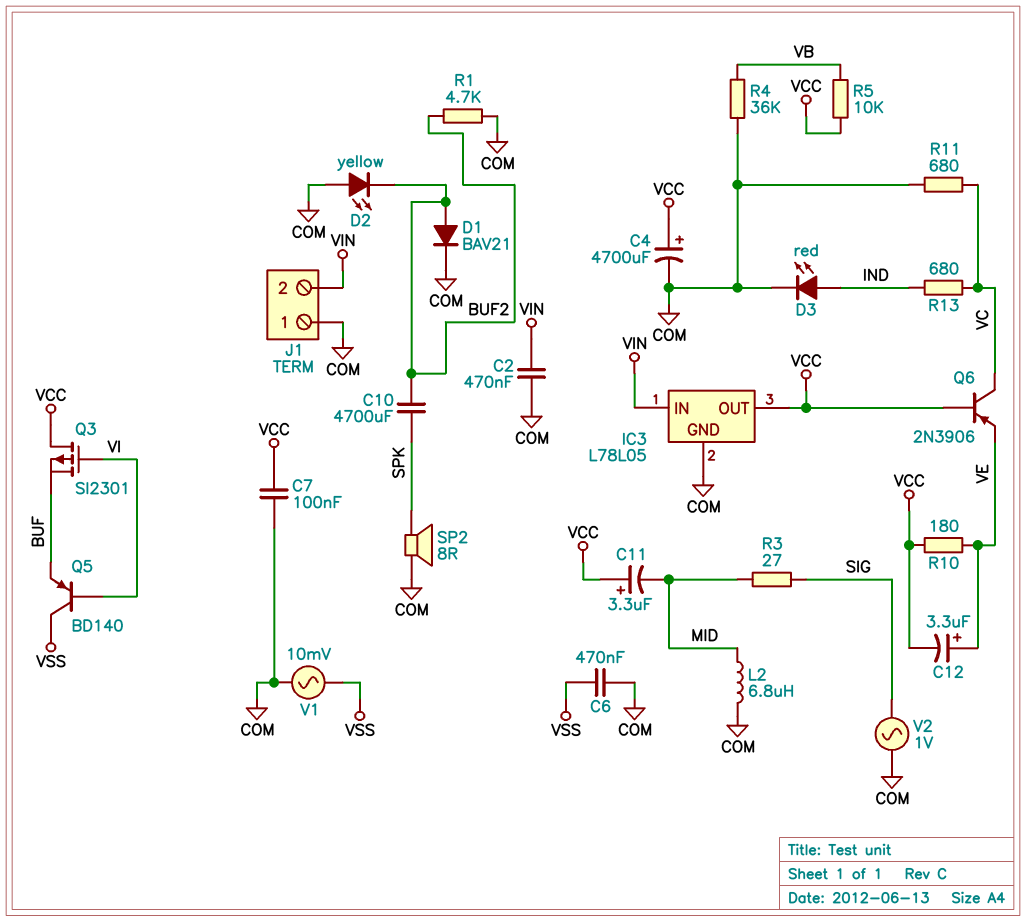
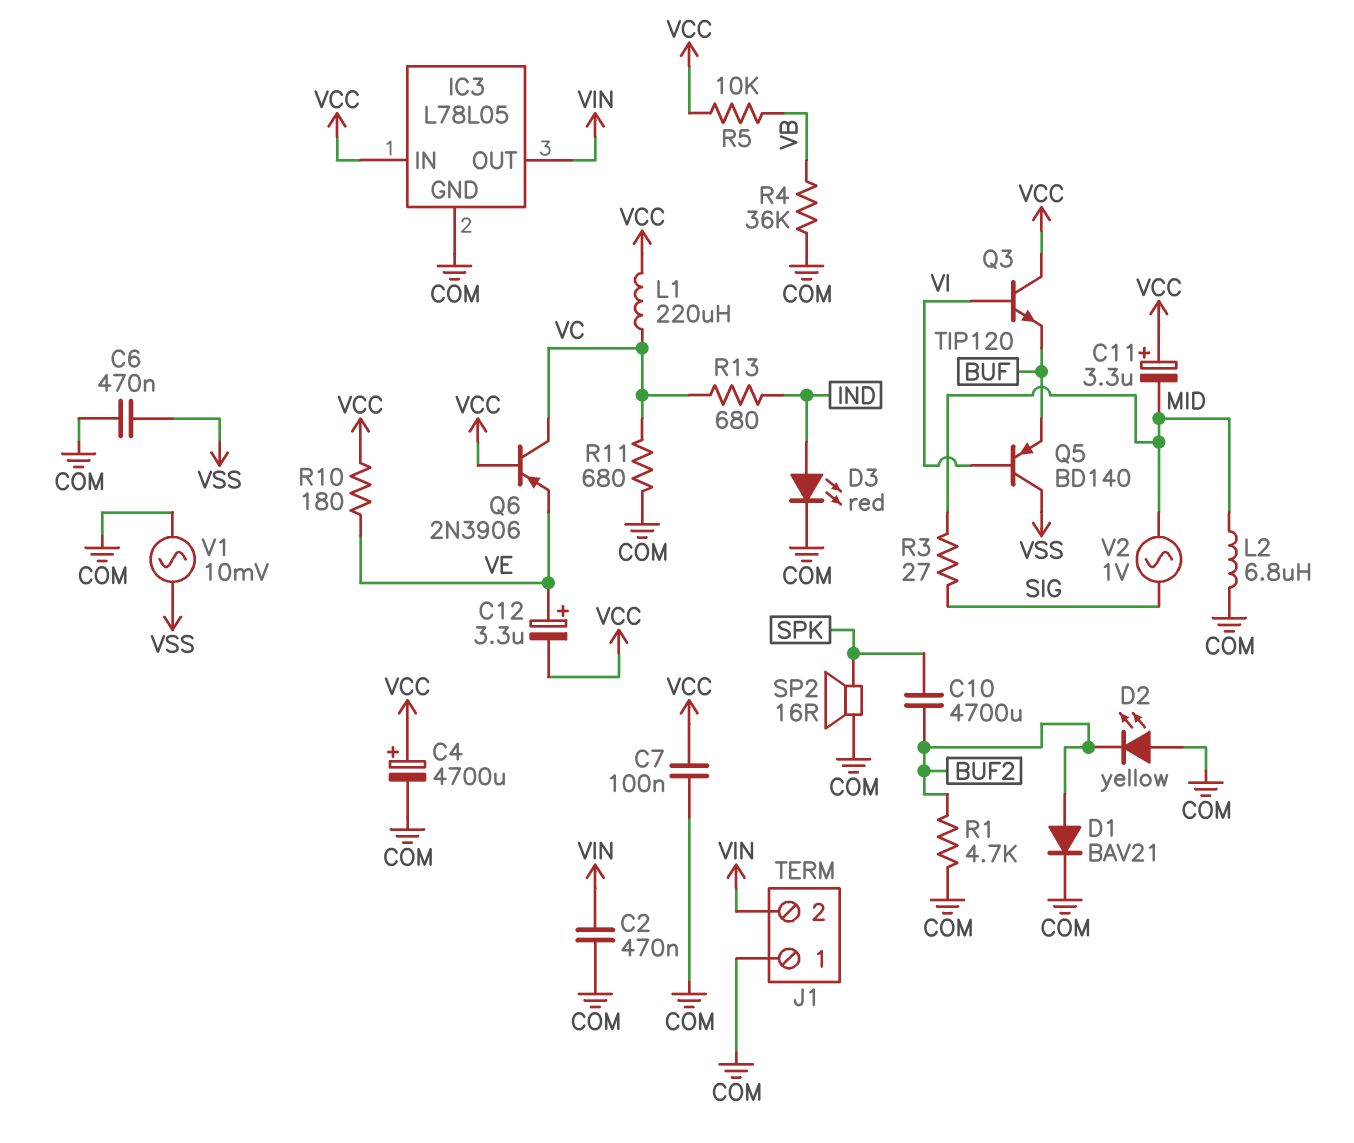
IC3 pin IN: VIN -> VCC
IC3 pin OUT: VCC -> VIN
L1: none -> 220uH (VC, VCC)
Q3: PMOS SI2301 (G VI, D VCC, S BUF) -> NPN TIP120 (B VI, C VCC, E BUF)
SP2: speaker 8R (COM, SPK) -> speaker 16R (COM, SPK)
V2: AC 1V (COM, SIG) -> AC 1V (MID, SIG)

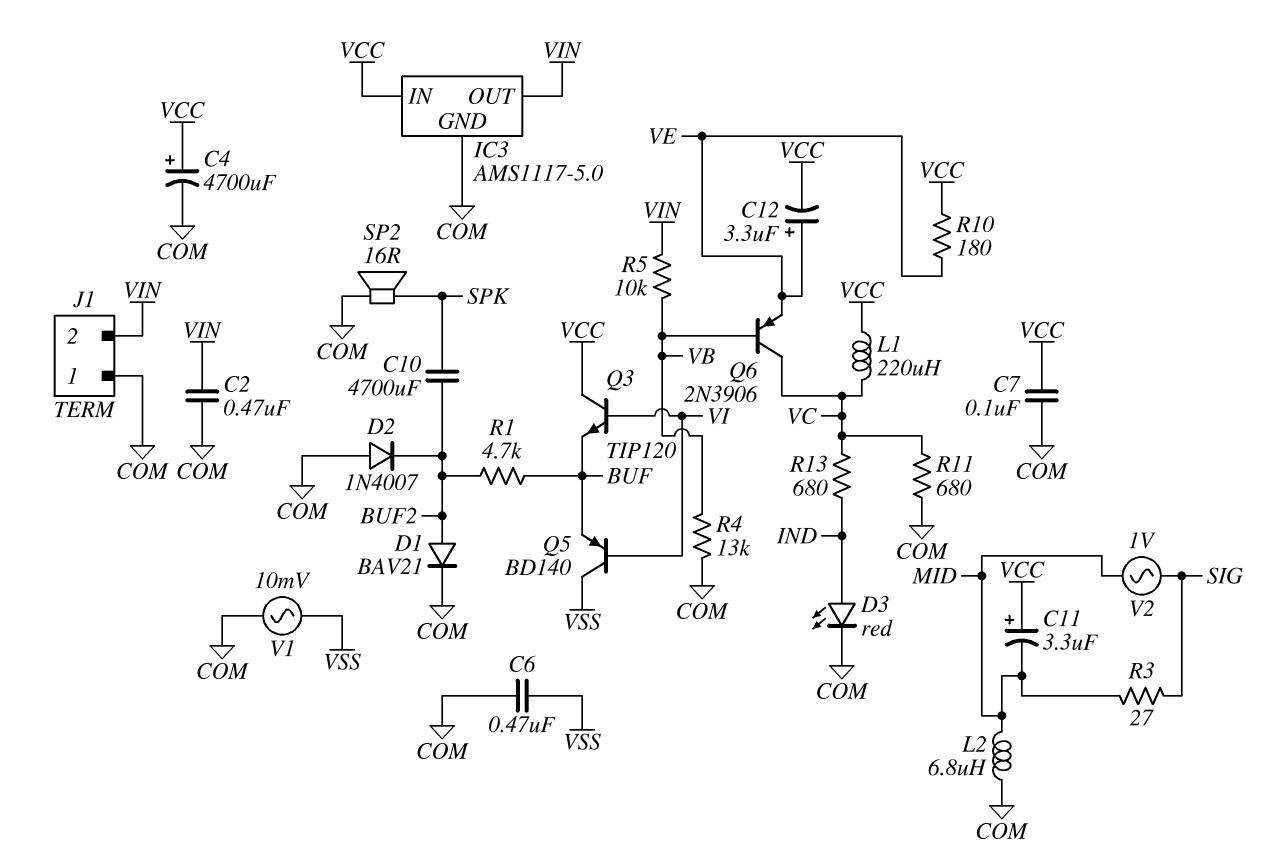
D2: LED yellow (A COM, K BUF2) -> diode 1N4007 (A COM, K BUF2)
IC3: L78L05 -> AMS1117-5.0
Q6: PNP 2N3906 (B VCC, C VC, E VE) -> PNP 2N3906 (B VB, C VC, E VE)
R1: 4.7k (BUF2, COM) -> 4.7k (BUF, BUF2)
R4: 36k (COM, VB) -> 13k (COM, VB)
R5: 10k (VB, VCC) -> 10k (VB, VIN)

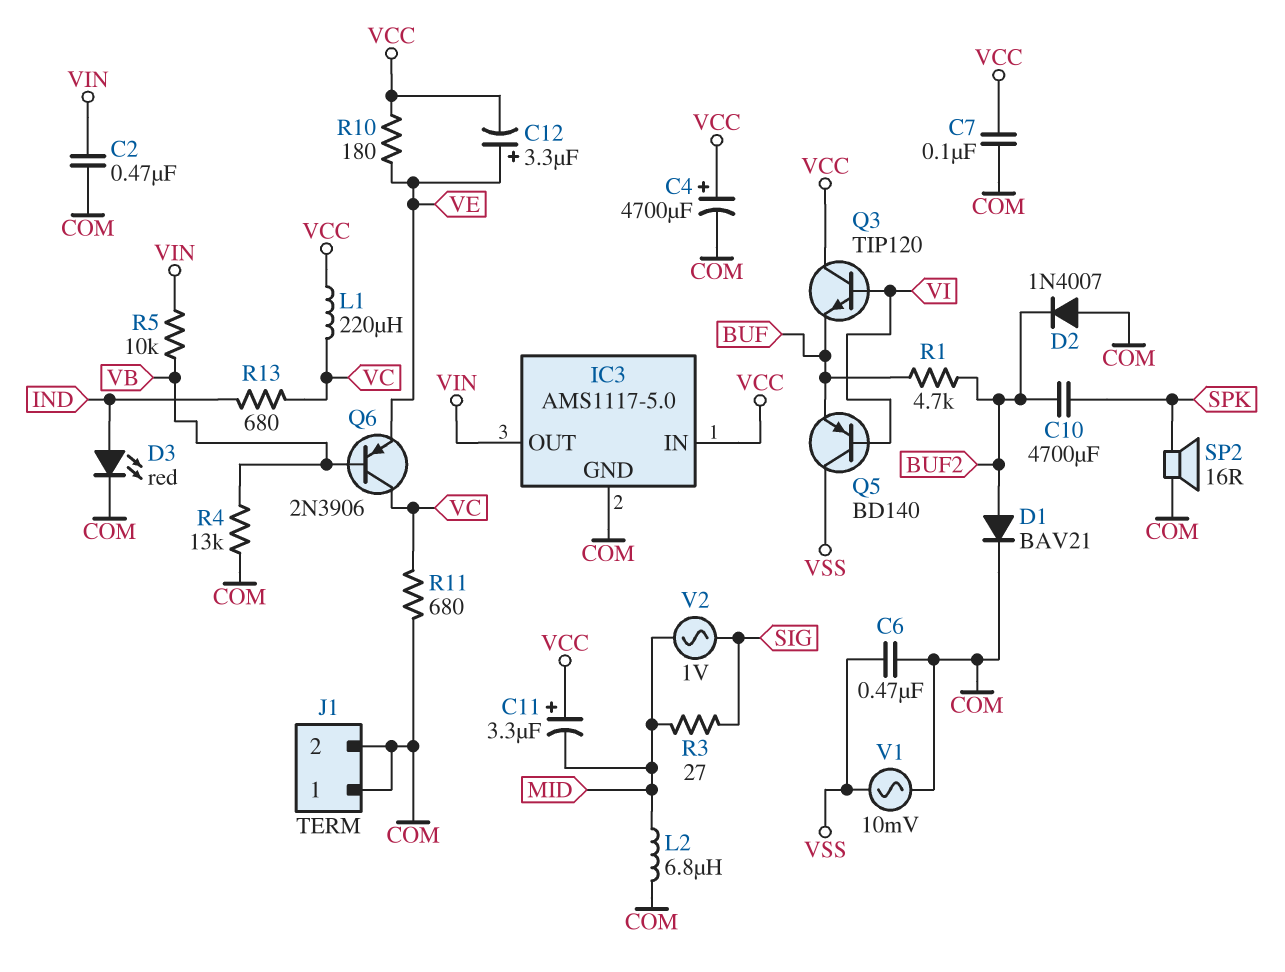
J1 pin 2: VIN -> COM

